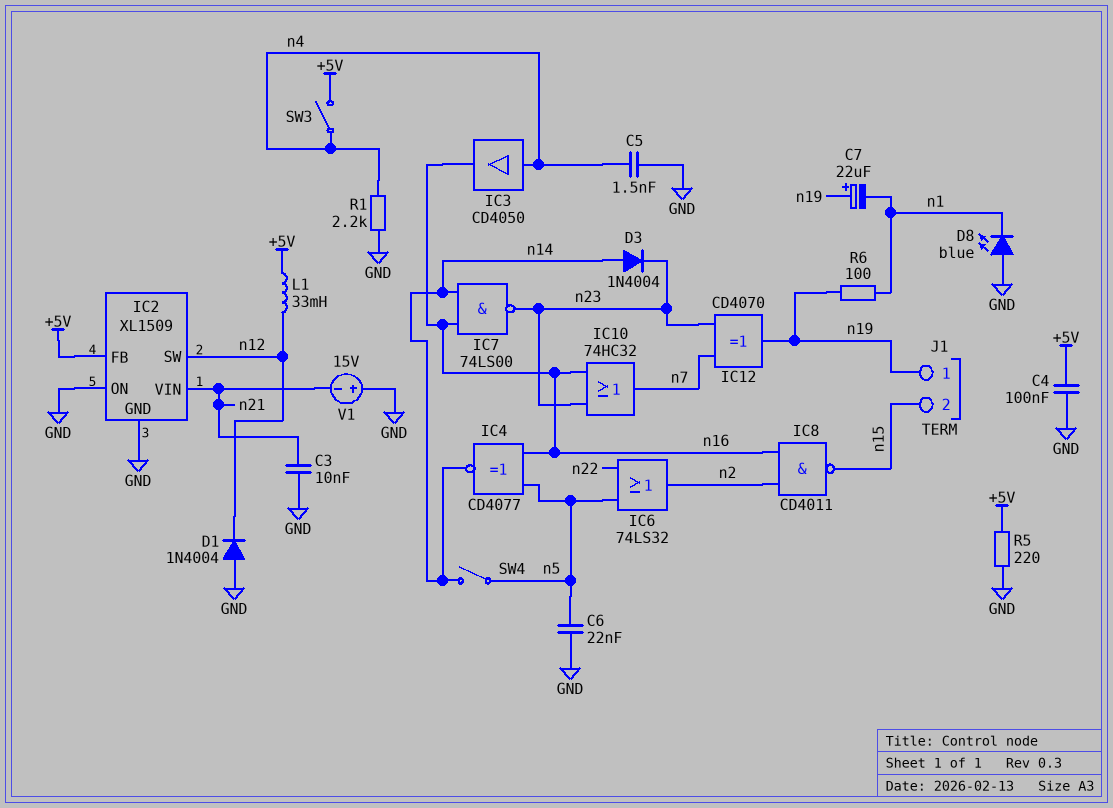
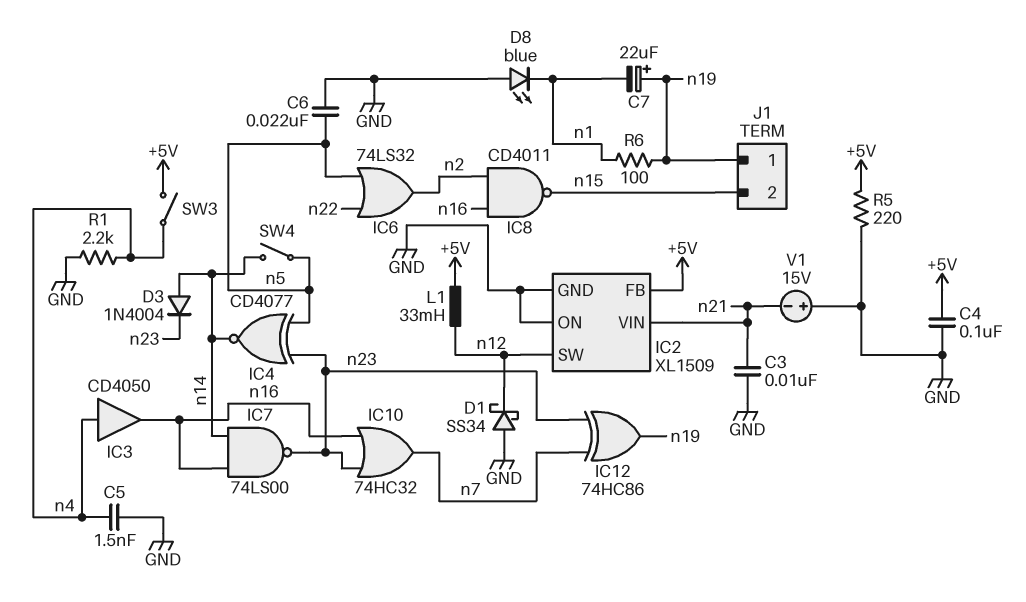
D1: diode 1N4004 (A GND, K n12) -> schottky SS34 (A GND, K n12)
IC4: XNOR CD4077 (in n5, in n16, out n14) -> XNOR CD4077 (in n5, in n23, out n14)
IC12: XOR CD4070 (in n7, in n23, out n19) -> XOR 74HC86 (in n7, in n23, out n19)

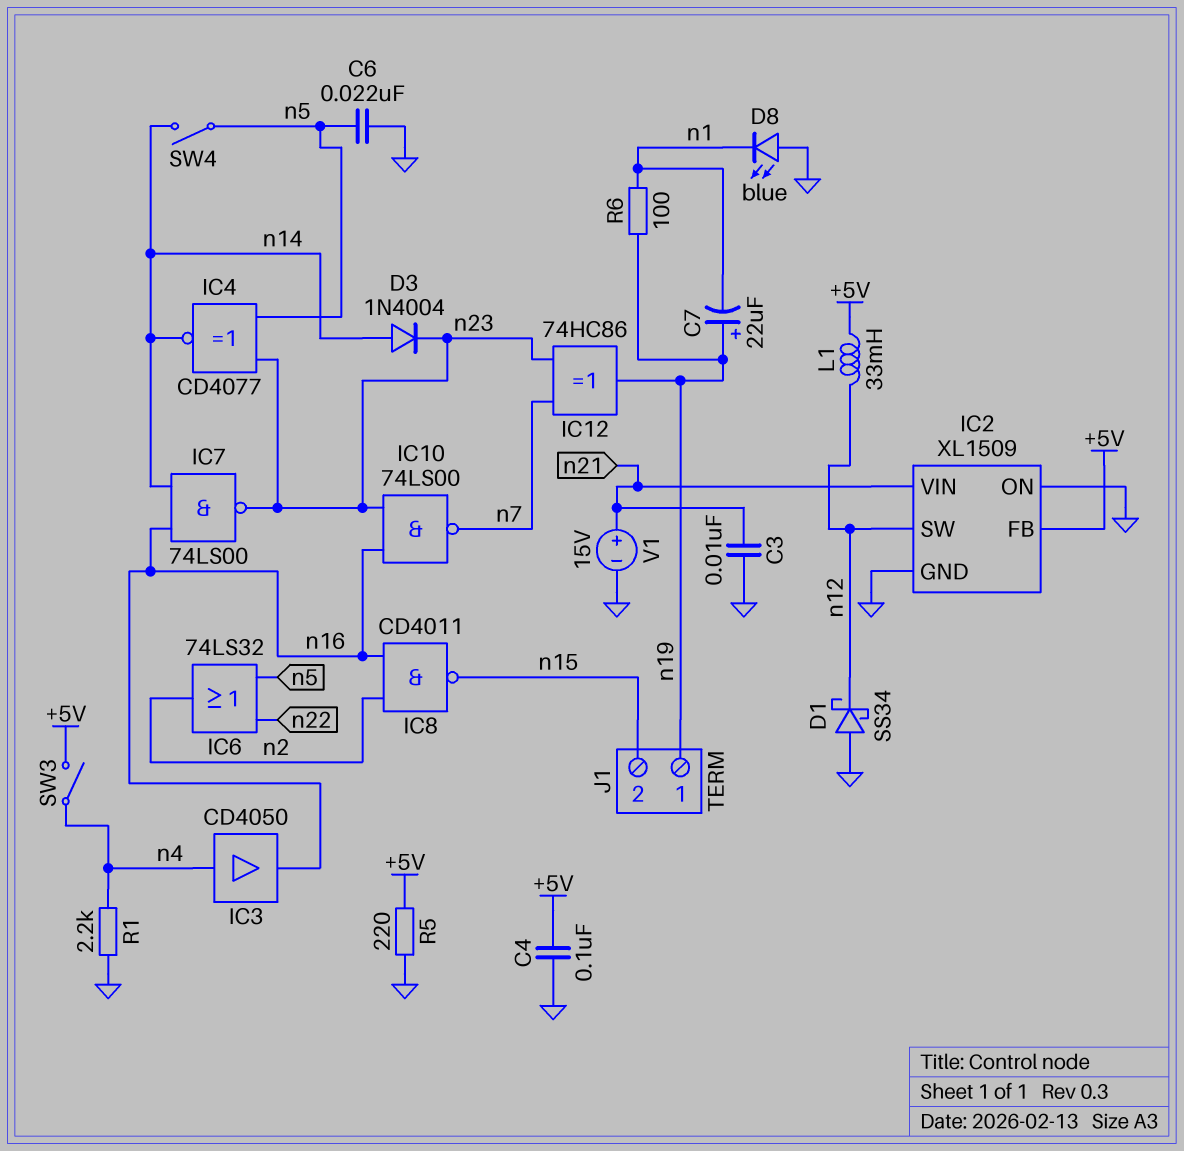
C5: 1.5nF (GND, n4) -> none
IC10: OR 74HC32 (in n16, in n23, out n7) -> NAND 74LS00 (in n16, in n23, out n7)
V1: 15V (plus GND, minus n21) -> 15V (plus n21, minus GND)

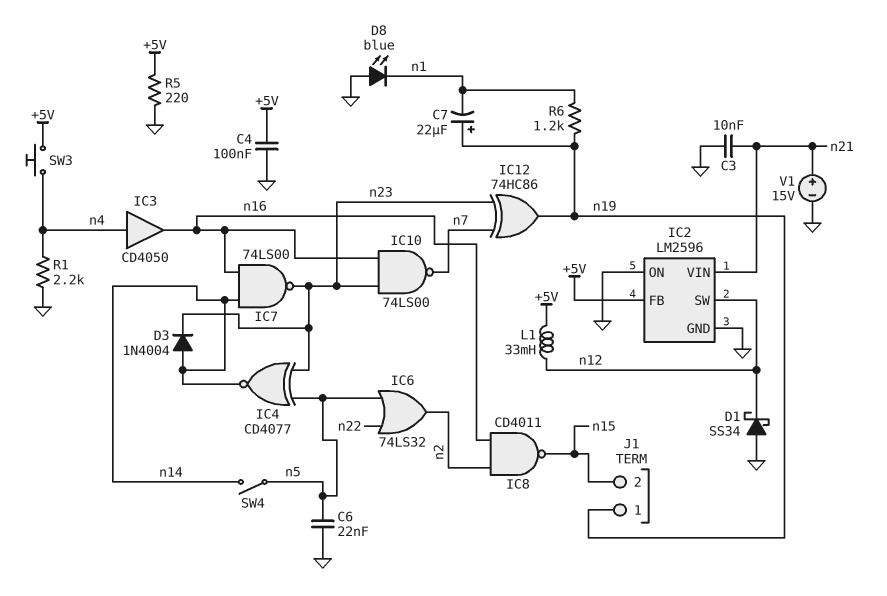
IC2: XL1509 -> LM2596
R6: 100 (n1, n19) -> 1.2k (n1, n19)
SW3: switch (+5V, n4) -> button (+5V, n4)

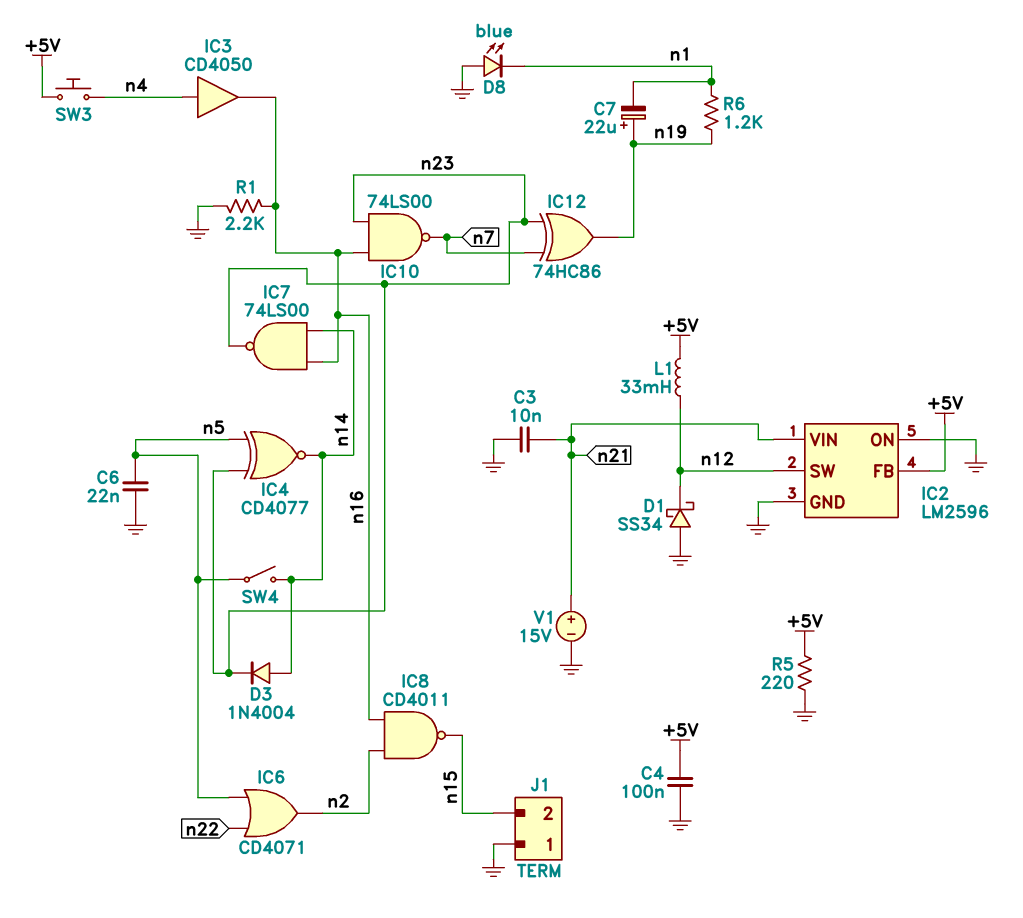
IC6: OR 74LS32 (in n5, in n22, out n2) -> OR CD4071 (in n5, in n22, out n2)
J1 pin 1: n19 -> GND
R1: 2.2k (GND, n4) -> 2.2k (GND, n16)

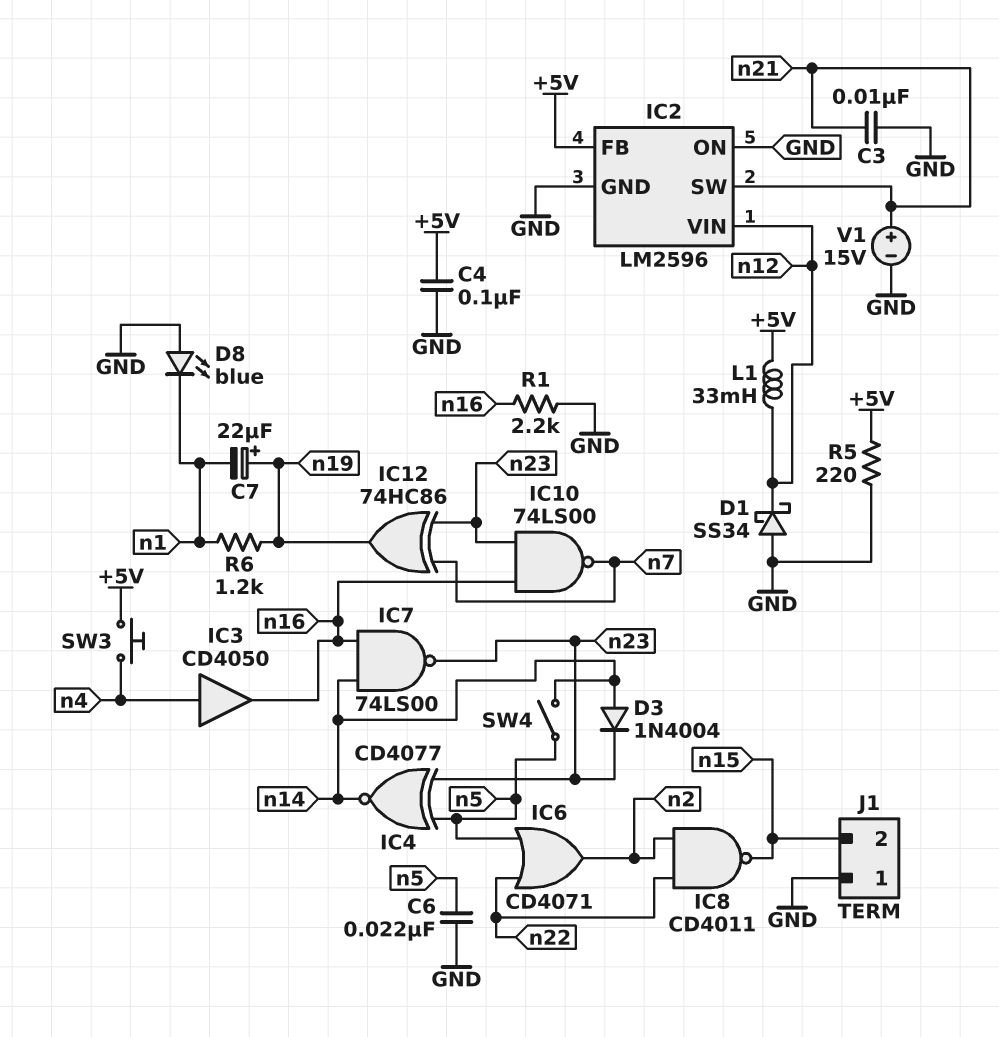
IC2 pin SW: n12 -> n21
IC2 pin VIN: n21 -> n12
IC8: NAND CD4011 (in n2, in n16, out n15) -> NAND CD4011 (in n2, in n22, out n15)

